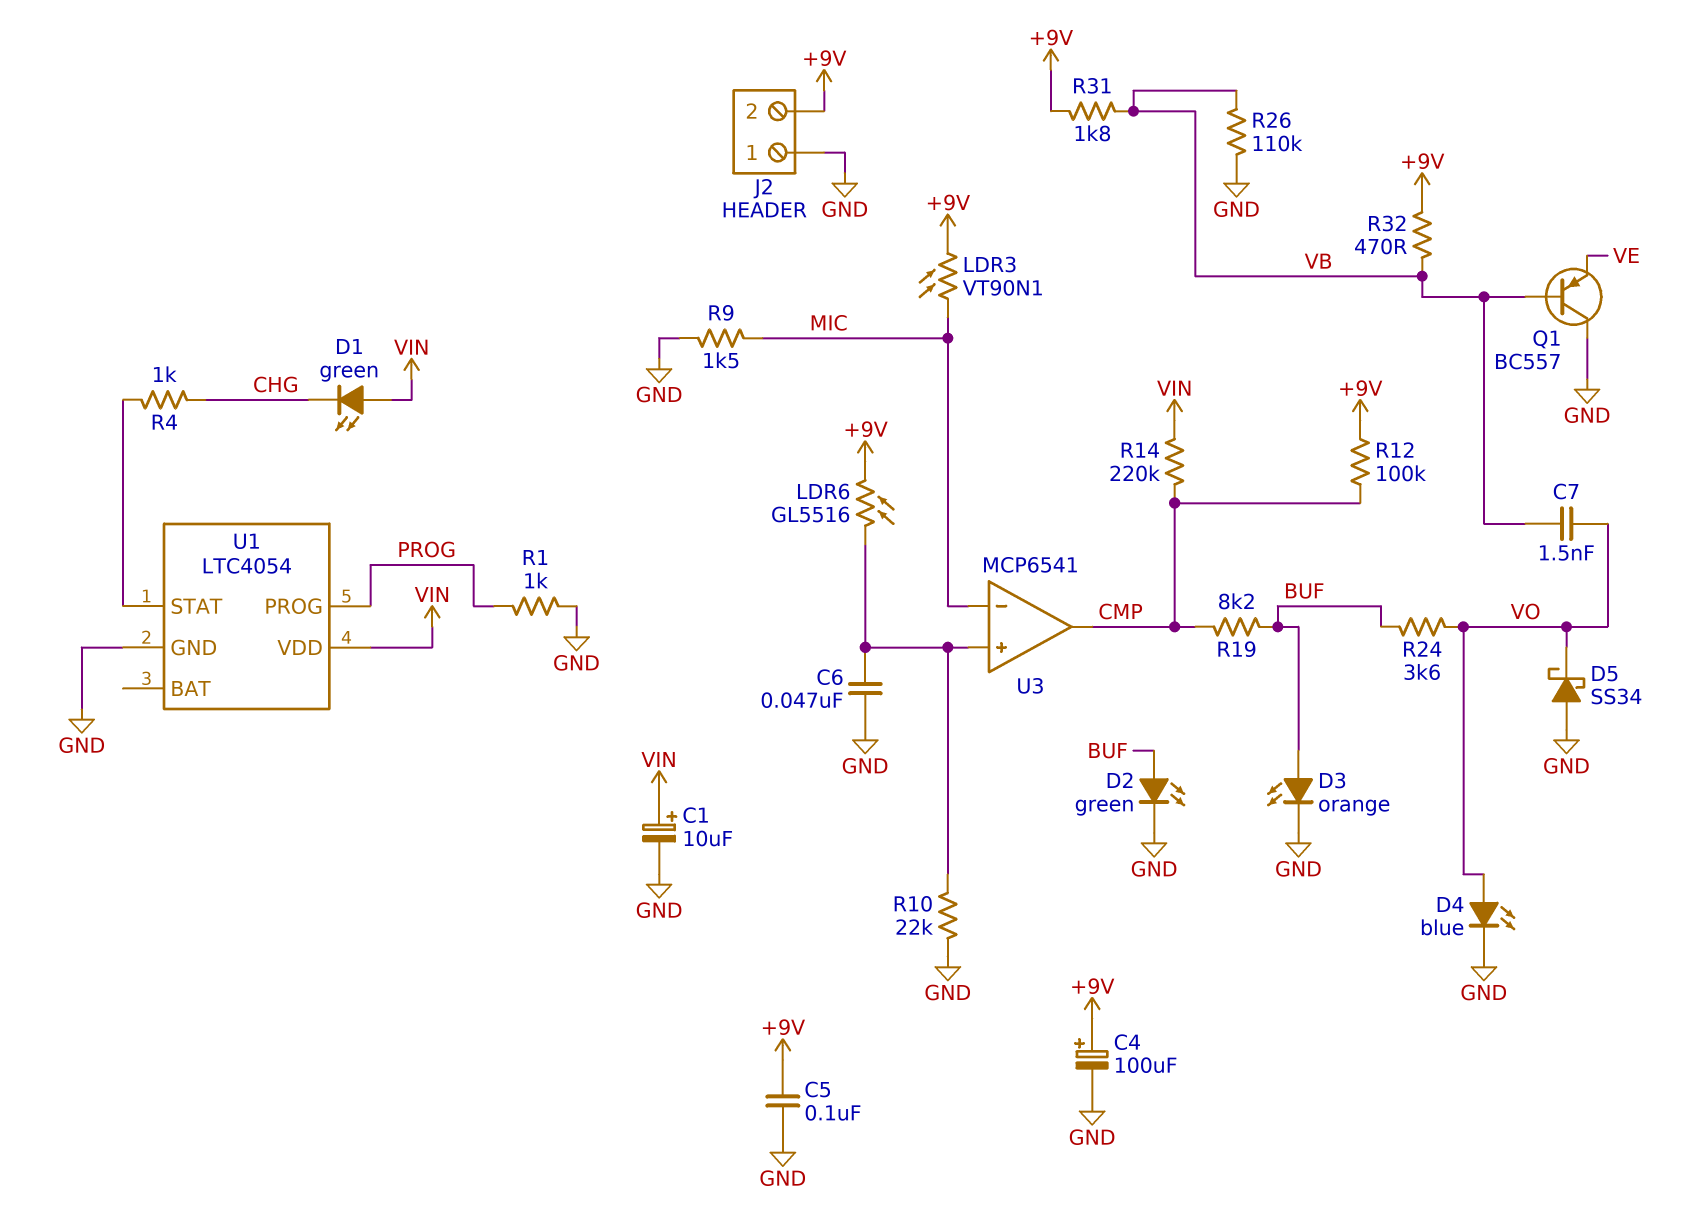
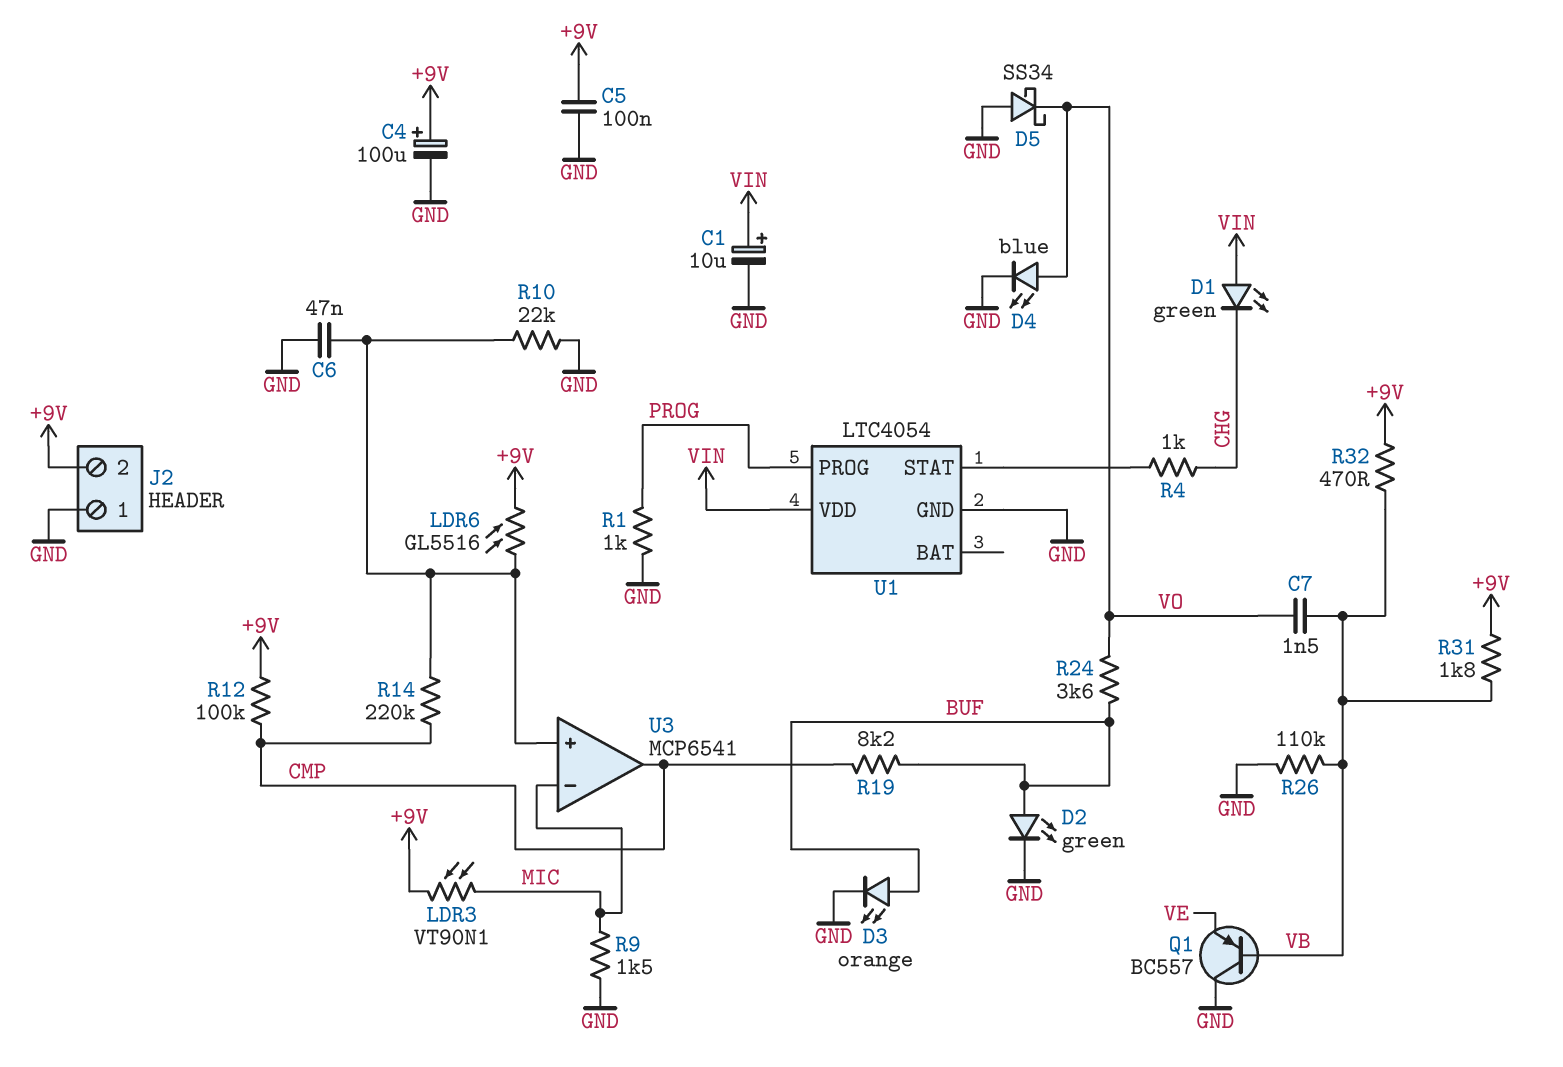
R14: 220k (CMP, VIN) -> 220k (CMP, U3/in+)

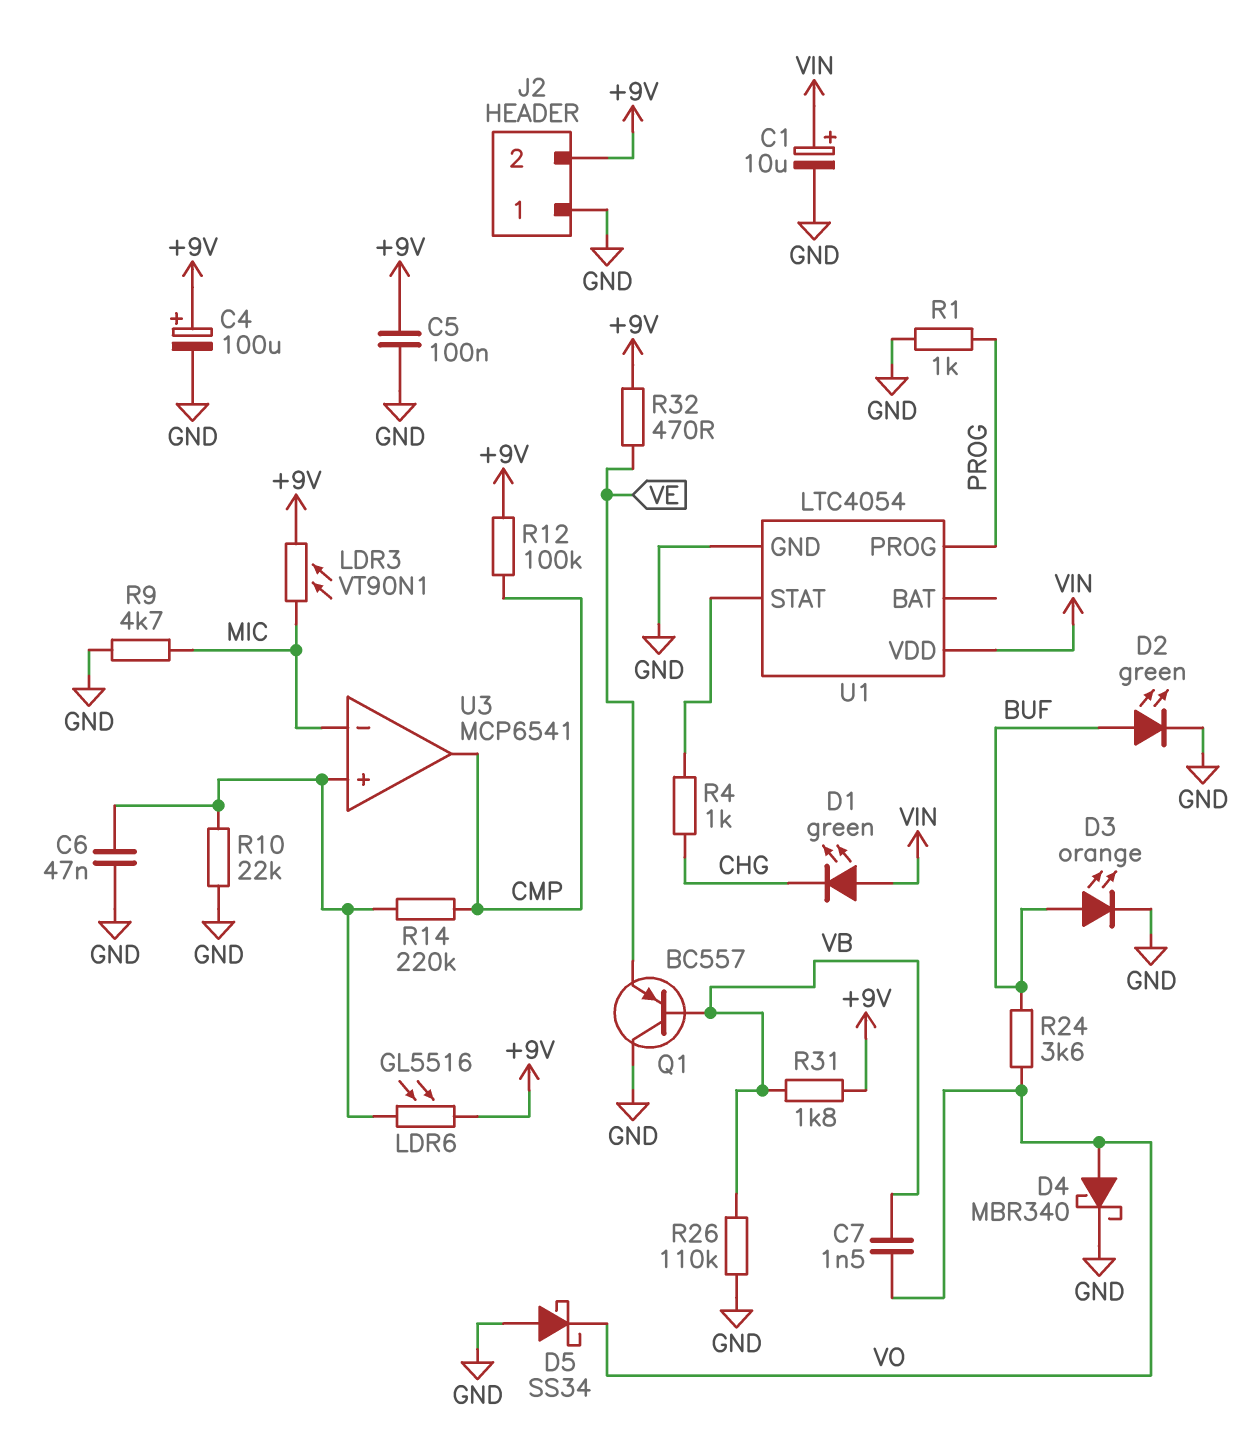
D4: LED blue (A VO, K GND) -> schottky MBR340 (A VO, K GND)
R9: 1.5k (GND, MIC) -> 4.7k (GND, MIC)
R19: 8.2k (BUF, CMP) -> none
R32: 470 (+9V, VB) -> 470 (+9V, VE)

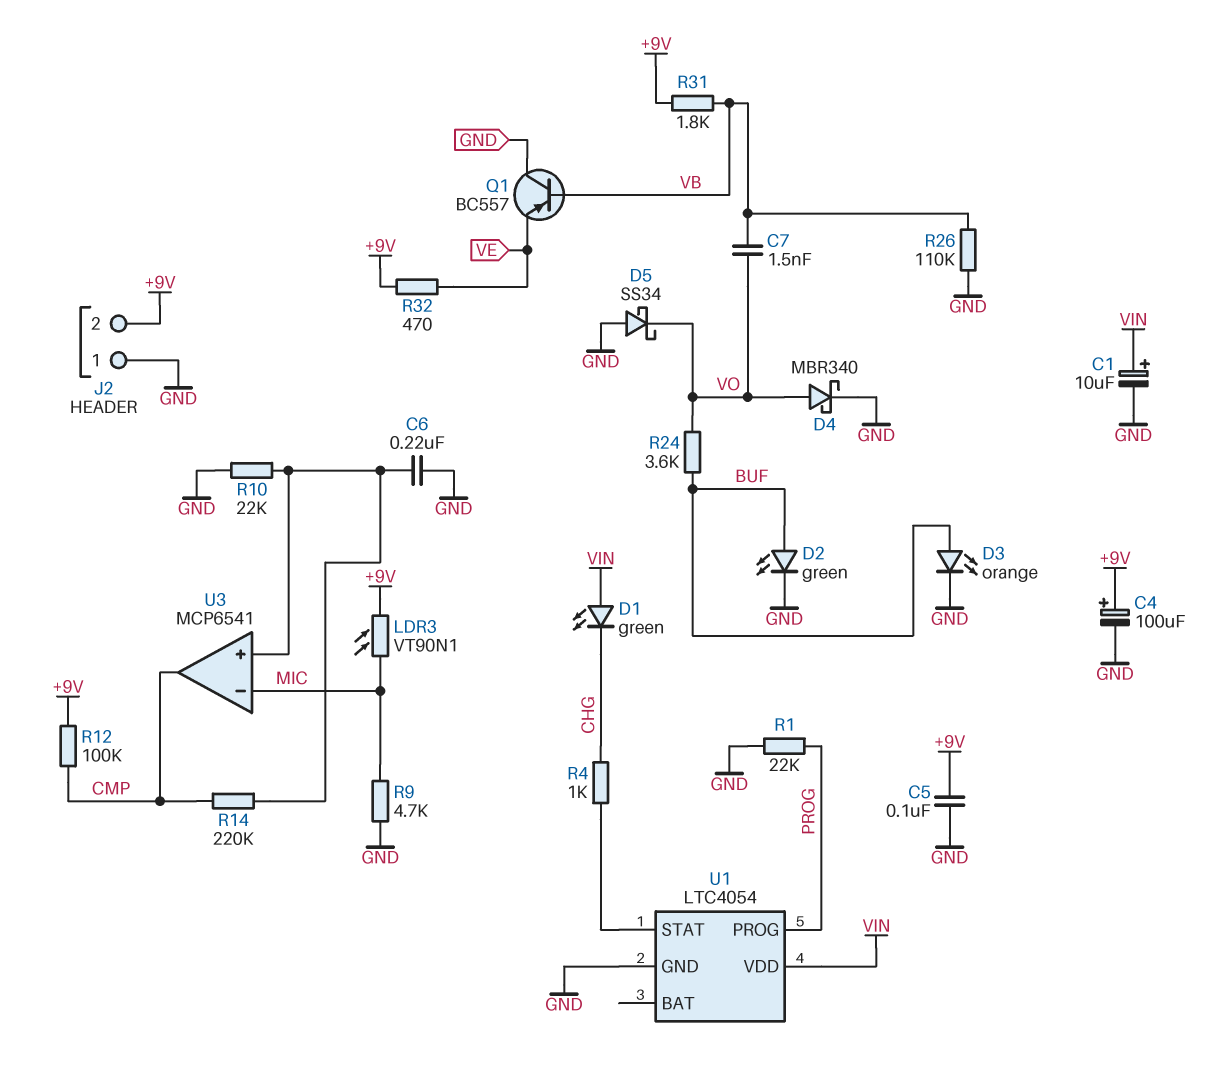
C6: 47nF (GND, U3/in+) -> 220nF (GND, U3/in+)
LDR6: GL5516 (+9V, U3/in+) -> none
R1: 1k (GND, PROG) -> 22k (GND, PROG)

